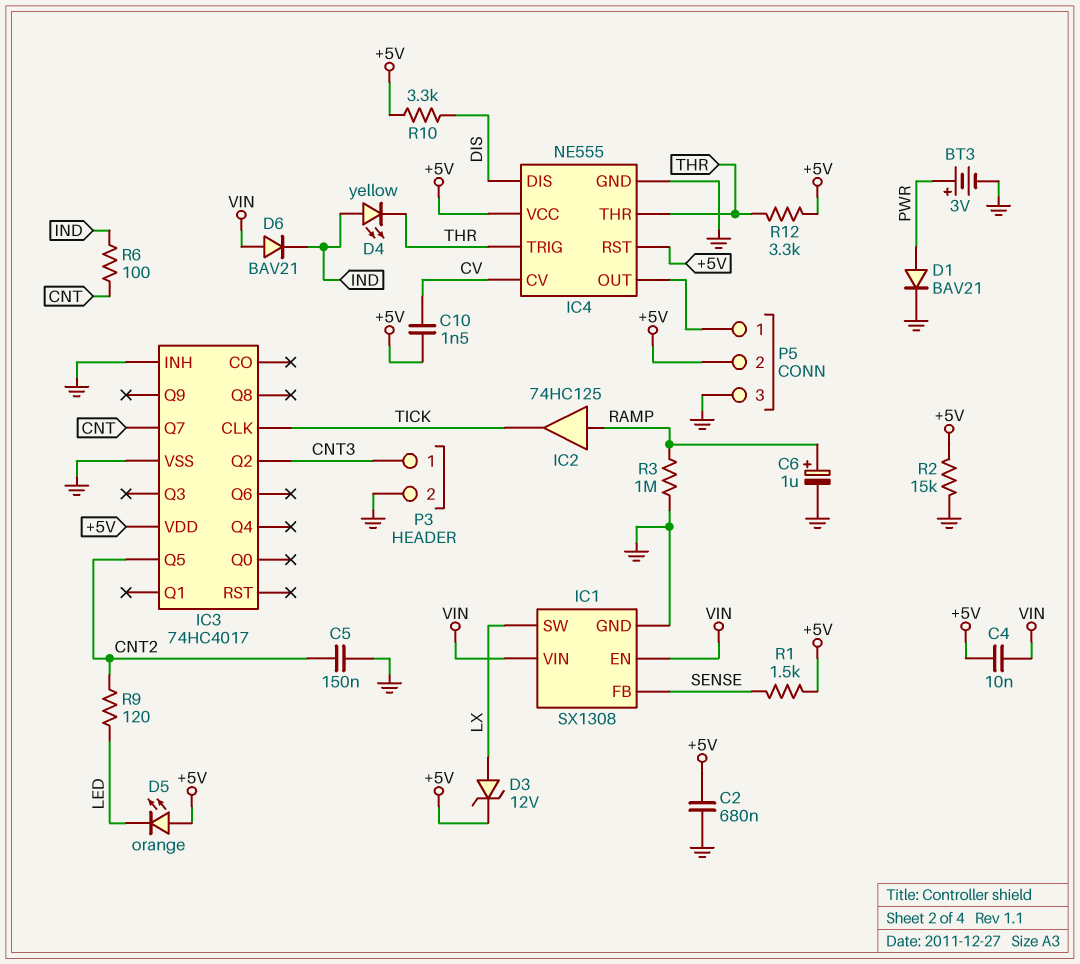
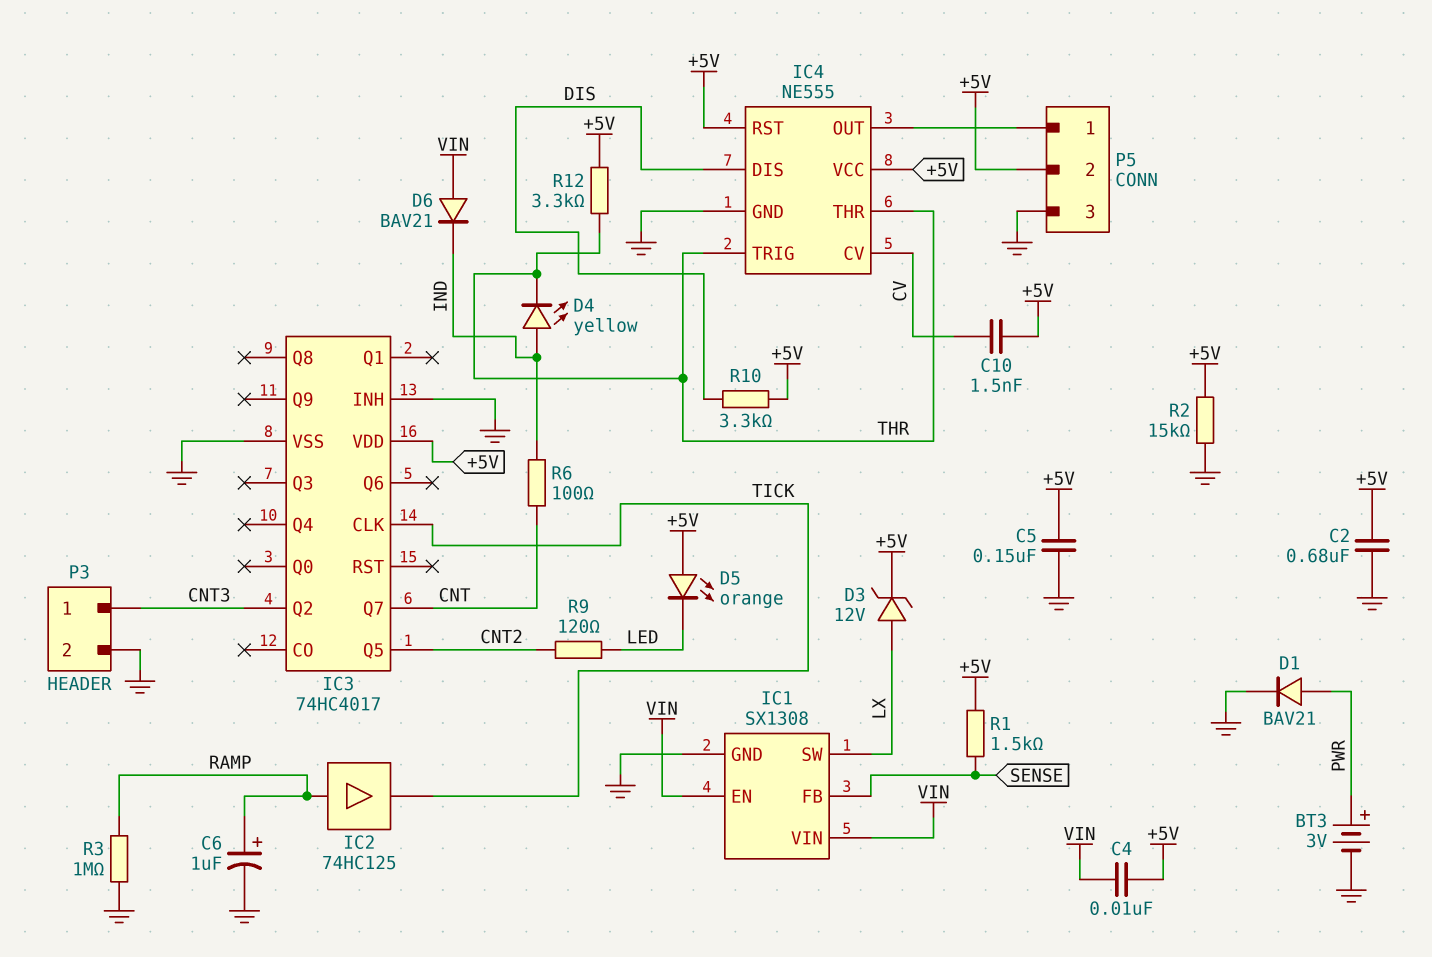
C5: 150nF (CNT2, GND) -> 150nF (+5V, GND)

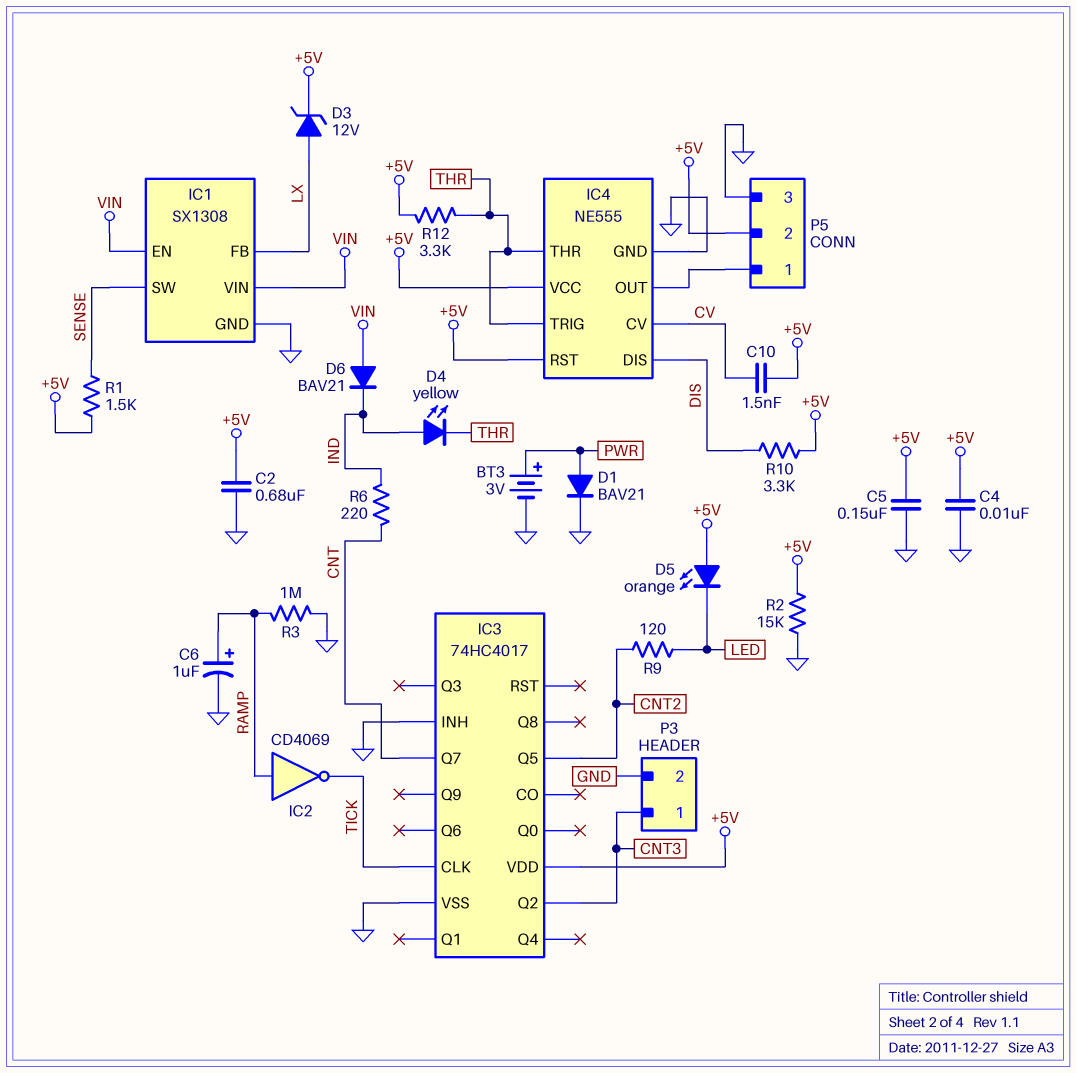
C4: 10nF (+5V, VIN) -> 10nF (+5V, GND)
IC1 pin FB: SENSE -> LX
IC1 pin SW: LX -> SENSE
IC2: buffer 74HC125 (in RAMP, out TICK) -> NOT CD4069 (in RAMP, out TICK)
R6: 100 (CNT, IND) -> 220 (CNT, IND)

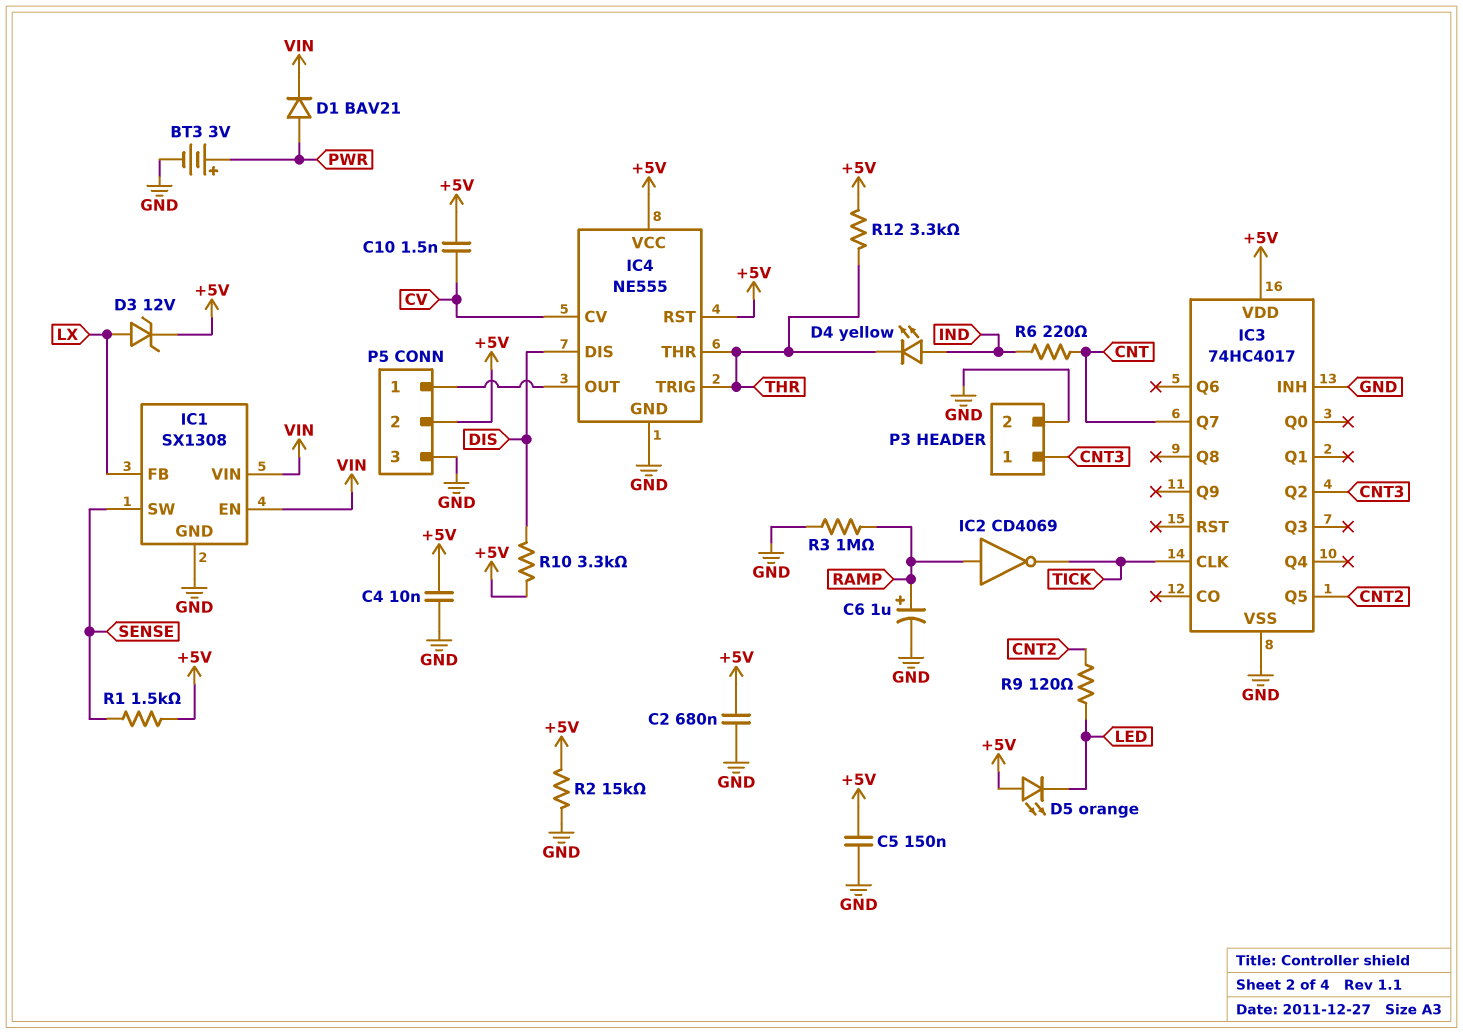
D1: diode BAV21 (A PWR, K GND) -> diode BAV21 (A PWR, K VIN)
D6: diode BAV21 (A VIN, K IND) -> none

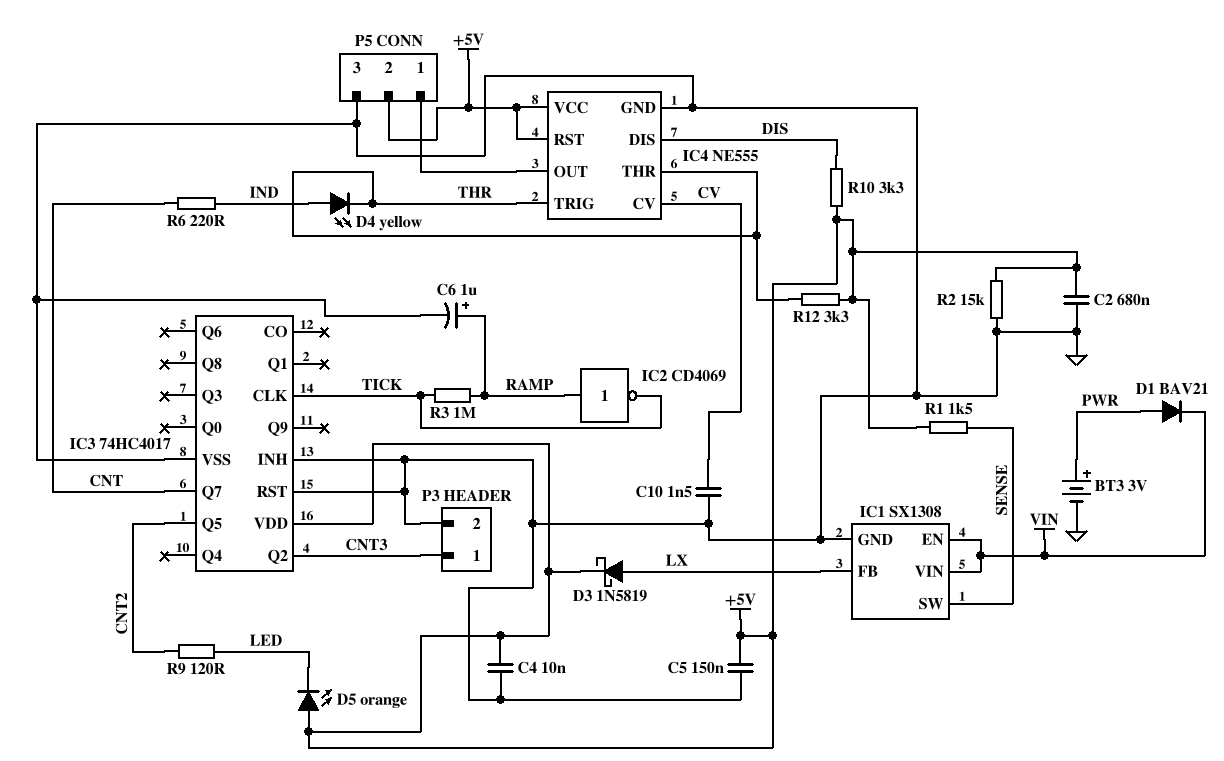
C10: 1.5nF (+5V, CV) -> 1.5nF (CV, GND)
D3: zener 12V (A LX, K +5V) -> schottky 1N5819 (A LX, K +5V)
IC3 pin RST: none -> GND
R3: 1M (GND, RAMP) -> 1M (RAMP, TICK)

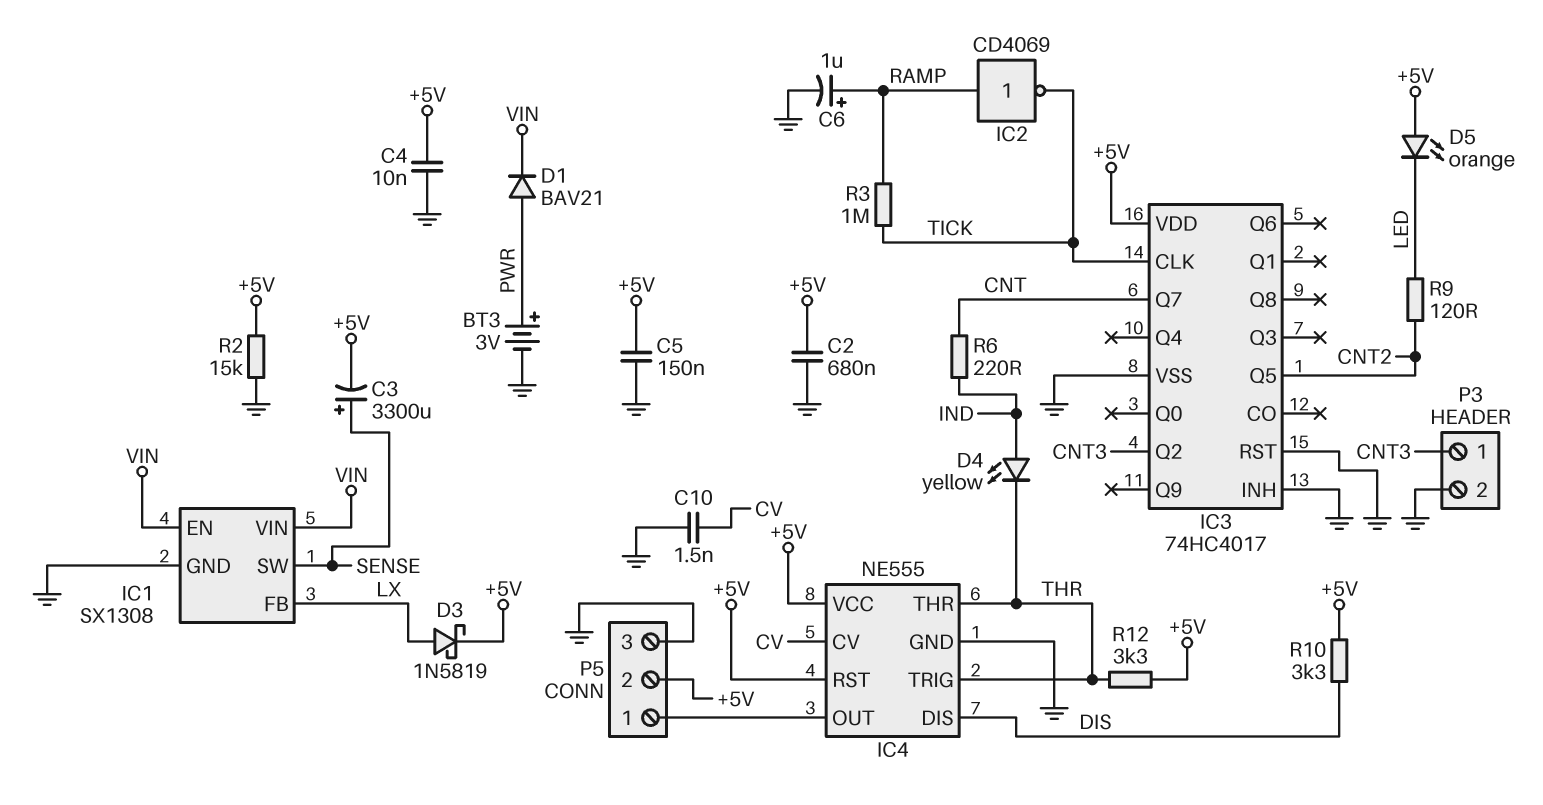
C3: none -> 3300uF (plus SENSE, minus +5V)
R1: 1.5k (+5V, SENSE) -> none

